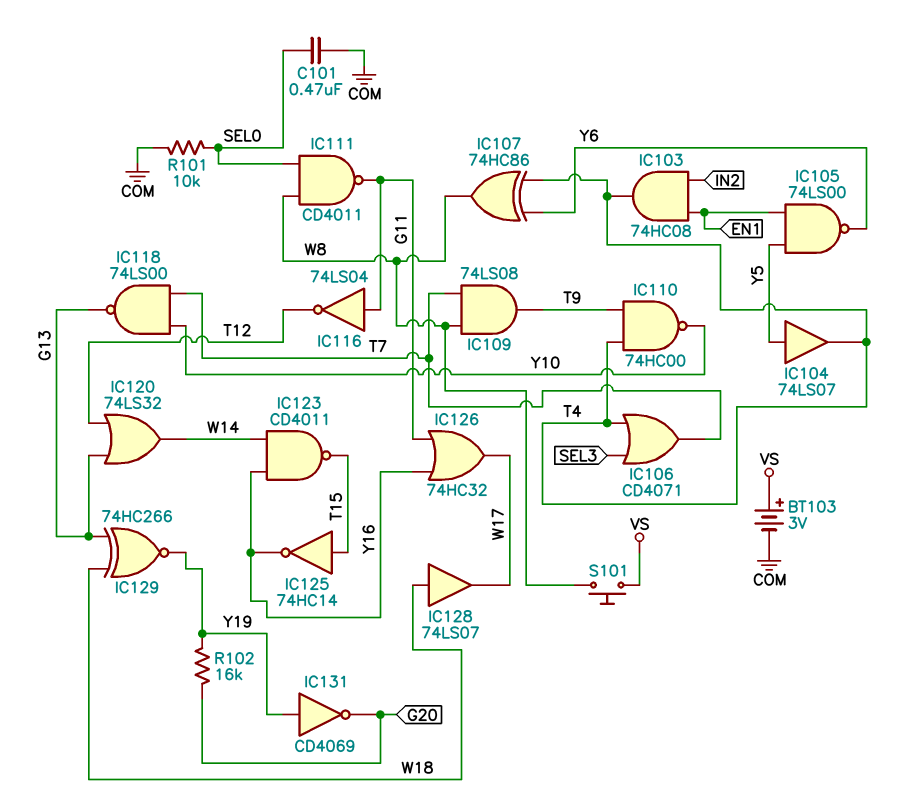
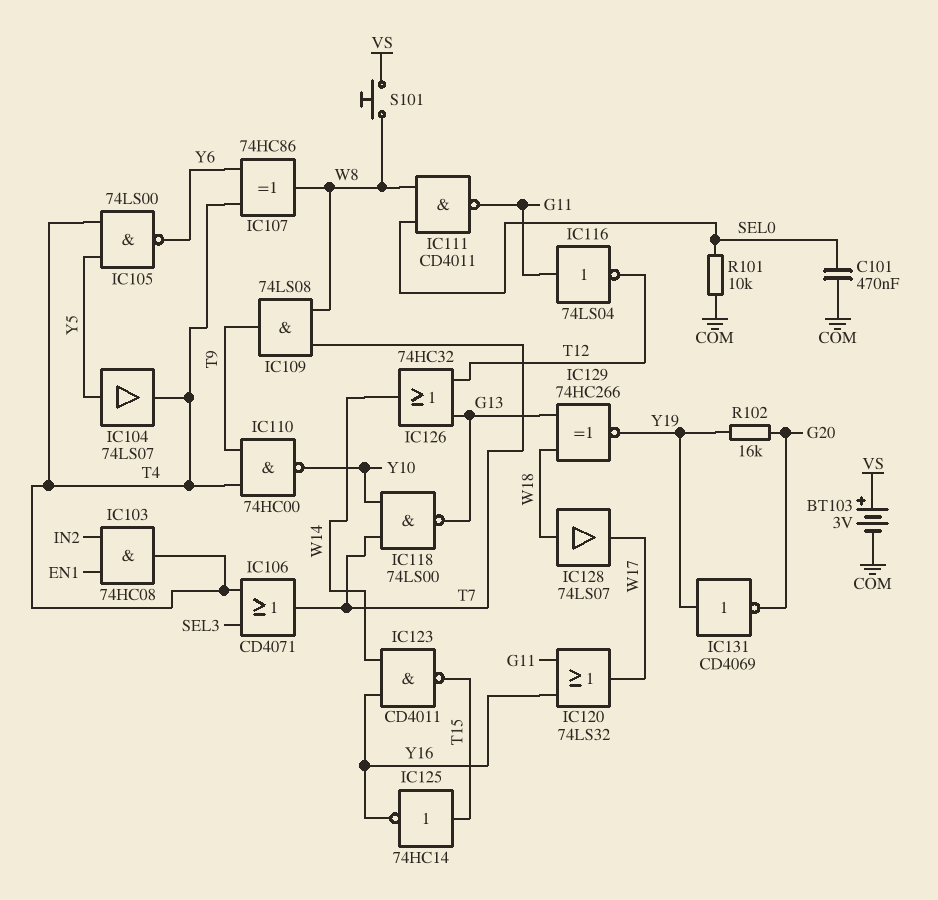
IC105: NAND 74LS00 (in EN1, in Y5, out Y6) -> NAND 74LS00 (in T4, in Y5, out Y6)
IC120: OR 74LS32 (in G13, in T12, out W14) -> OR 74LS32 (in G11, in Y16, out W17)
IC126: OR 74HC32 (in G11, in Y16, out W17) -> OR 74HC32 (in G13, in T12, out W14)

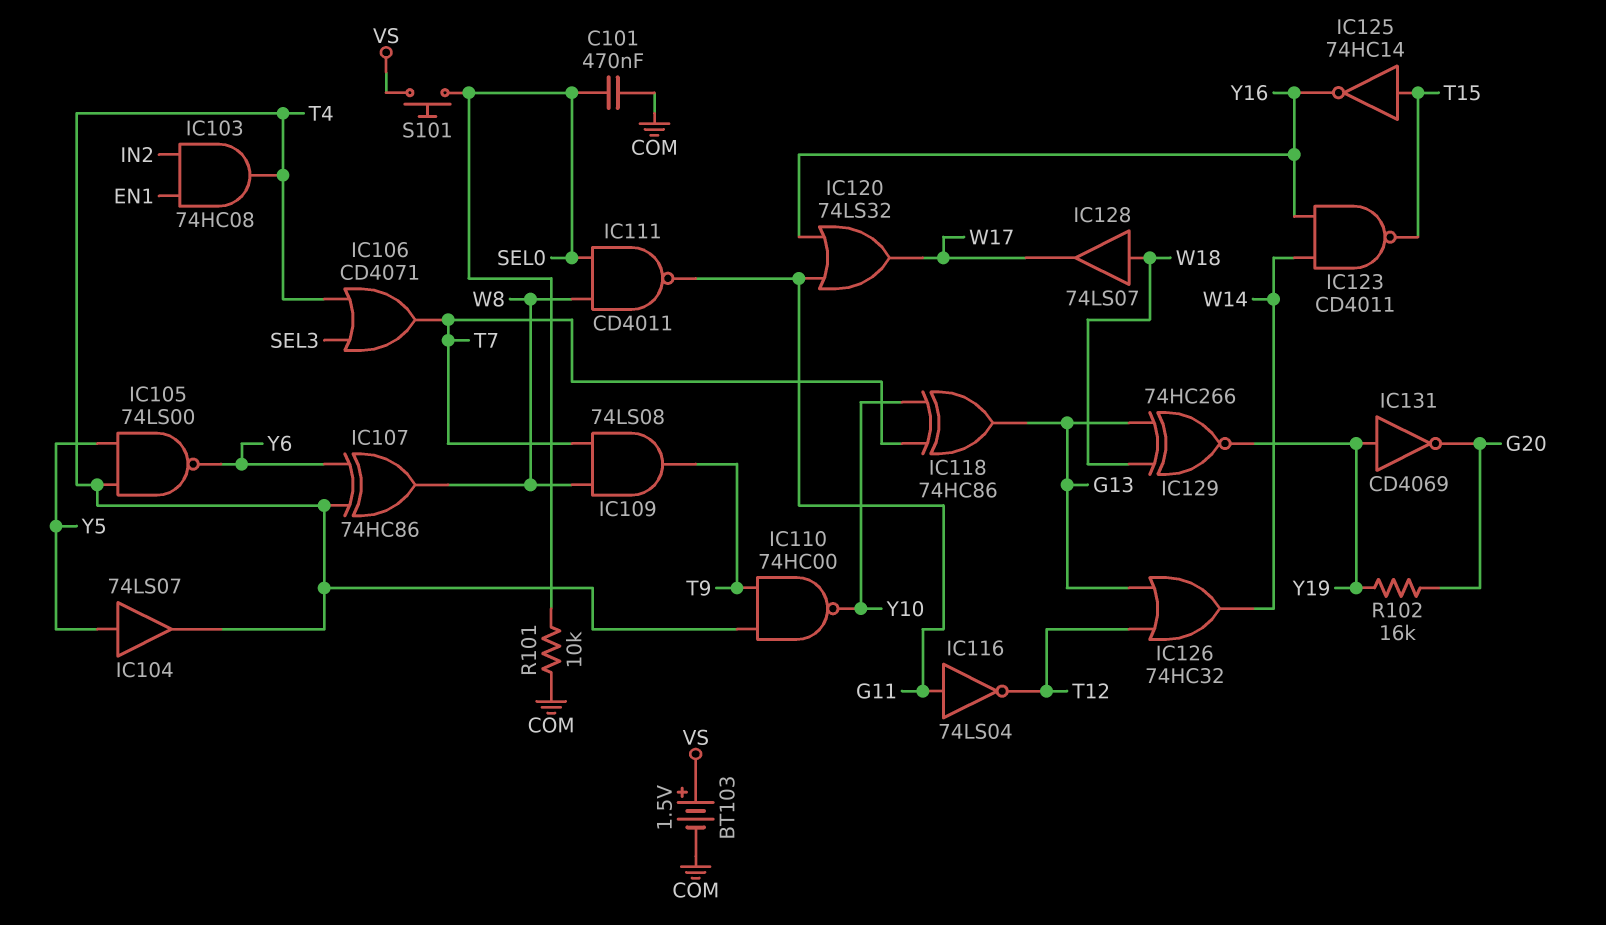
BT103: 3V (plus VS, minus COM) -> 1.5V (plus VS, minus COM)
IC118: NAND 74LS00 (in T7, in Y10, out G13) -> XOR 74HC86 (in T7, in Y10, out G13)
S101: button (VS, W8) -> button (SEL0, VS)

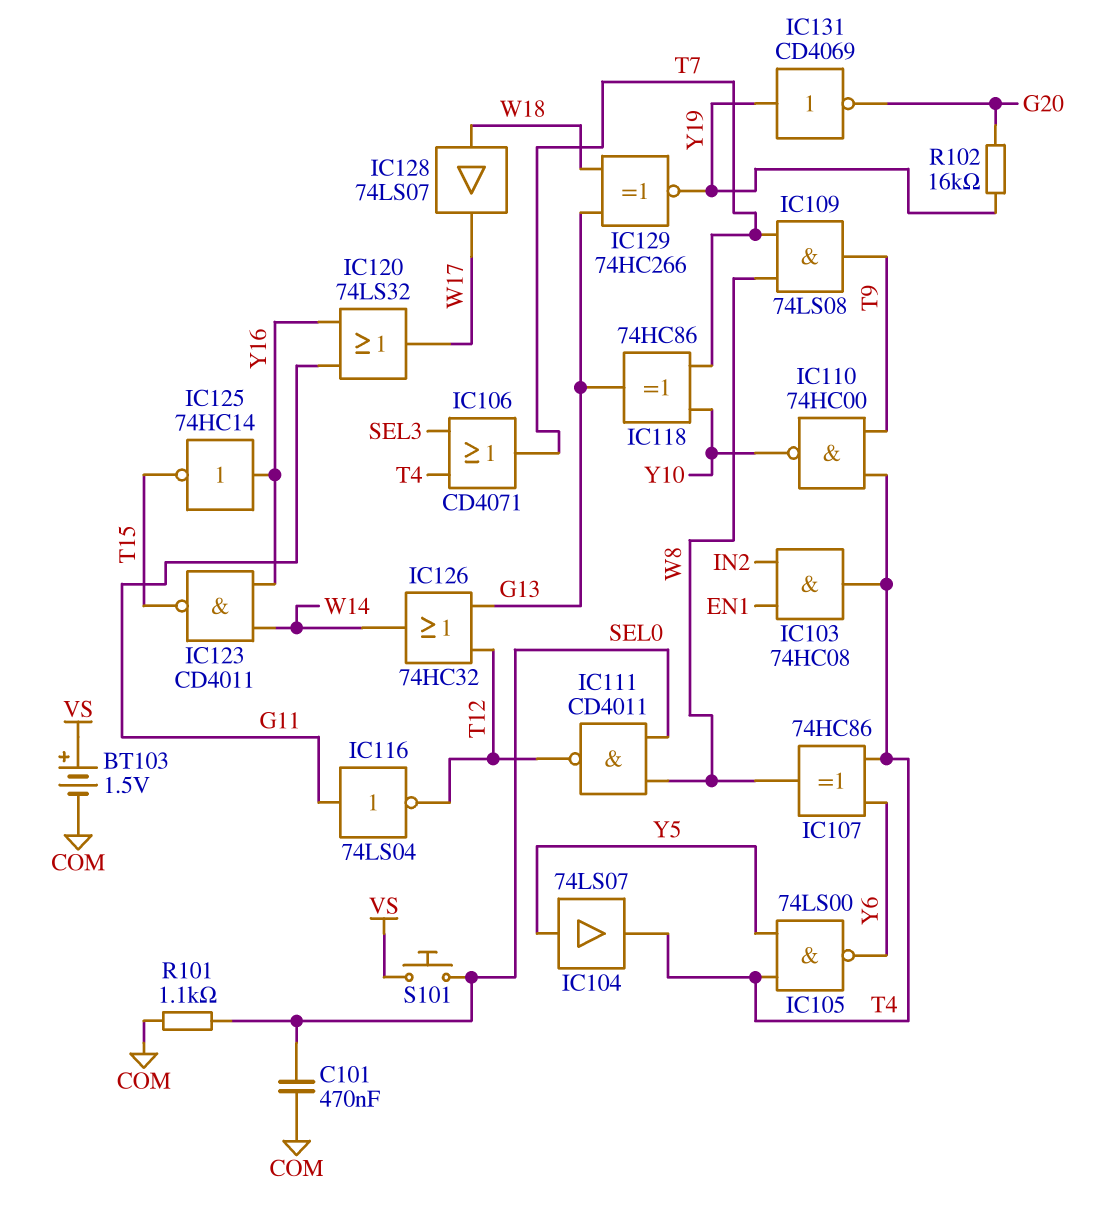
IC111: NAND CD4011 (in SEL0, in W8, out G11) -> NAND CD4011 (in SEL0, in W8, out T12)
IC125: NOT 74HC14 (in T15, out Y16) -> NOT 74HC14 (in Y16, out T15)
R101: 10k (COM, SEL0) -> 1.1k (COM, SEL0)

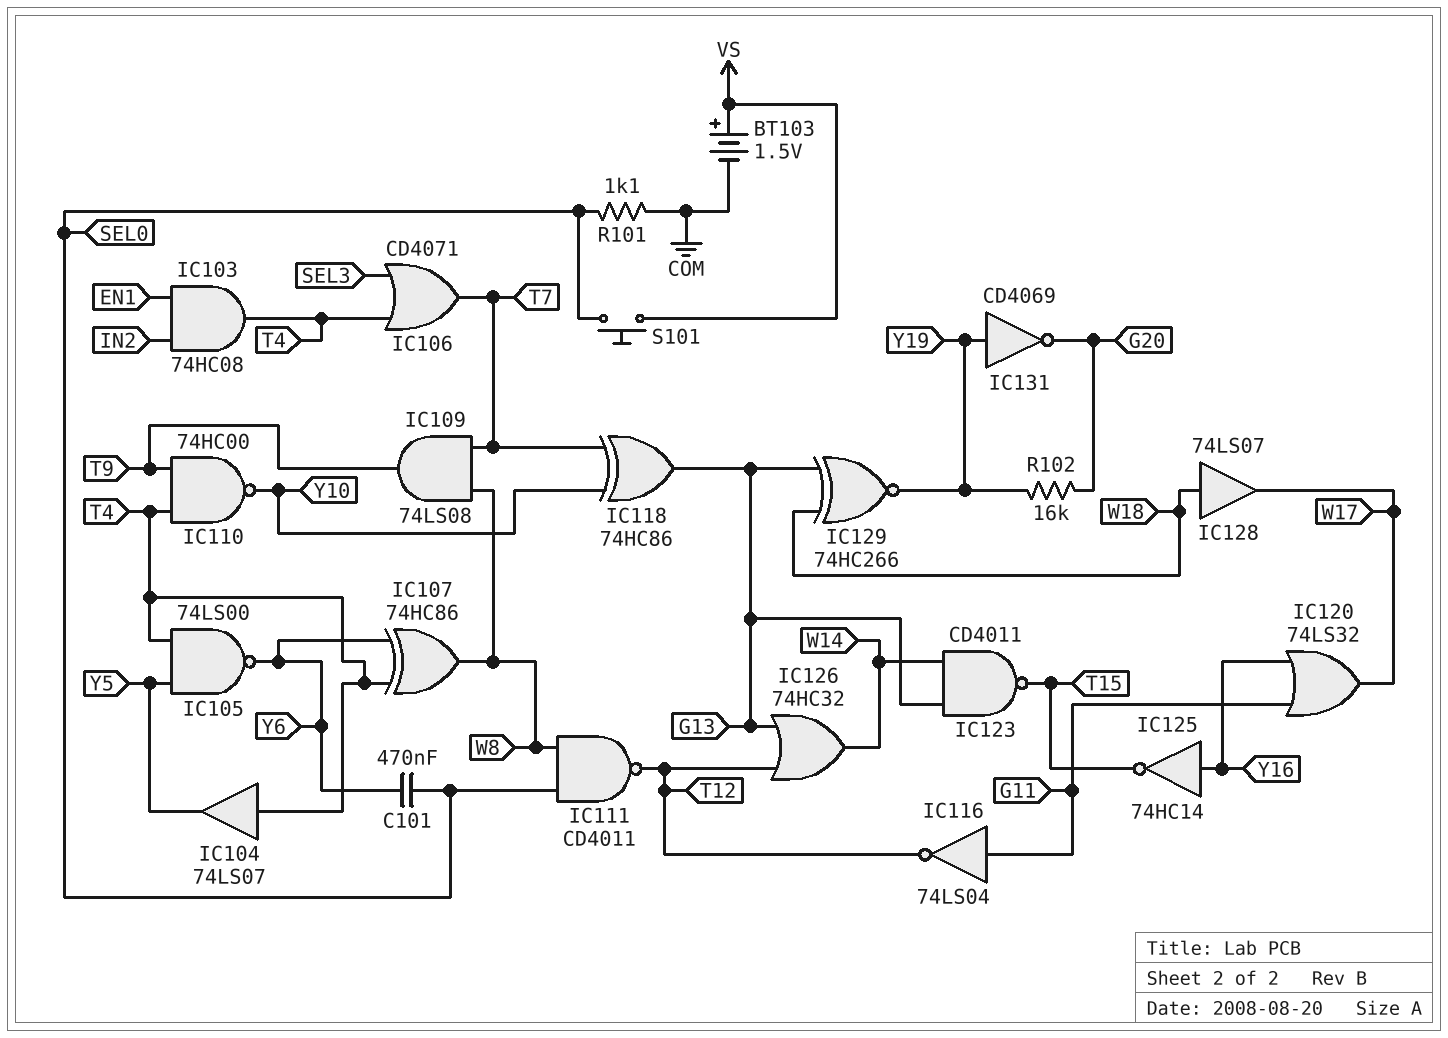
C101: 470nF (COM, SEL0) -> 470nF (SEL0, Y6)
IC104: buffer 74LS07 (in Y5, out T4) -> buffer 74LS07 (in T4, out Y5)
IC123: NAND CD4011 (in W14, in Y16, out T15) -> NAND CD4011 (in G13, in W14, out T15)

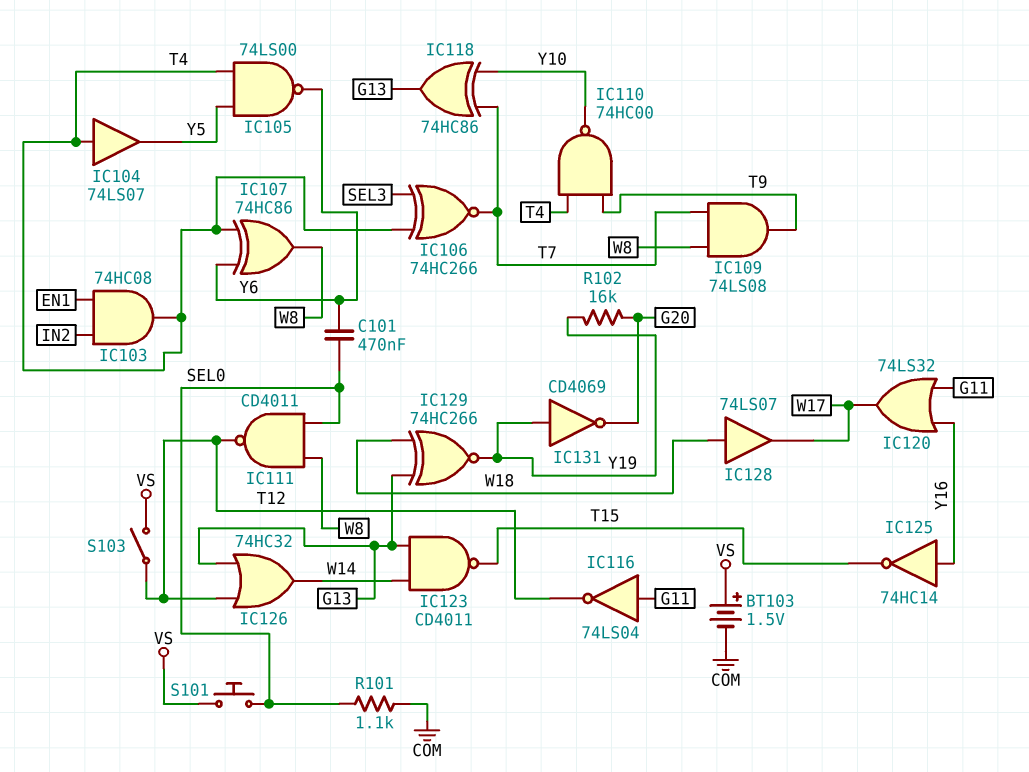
IC106: OR CD4071 (in SEL3, in T4, out T7) -> XNOR 74HC266 (in SEL3, in T4, out T7)
S103: none -> switch (T12, VS)

